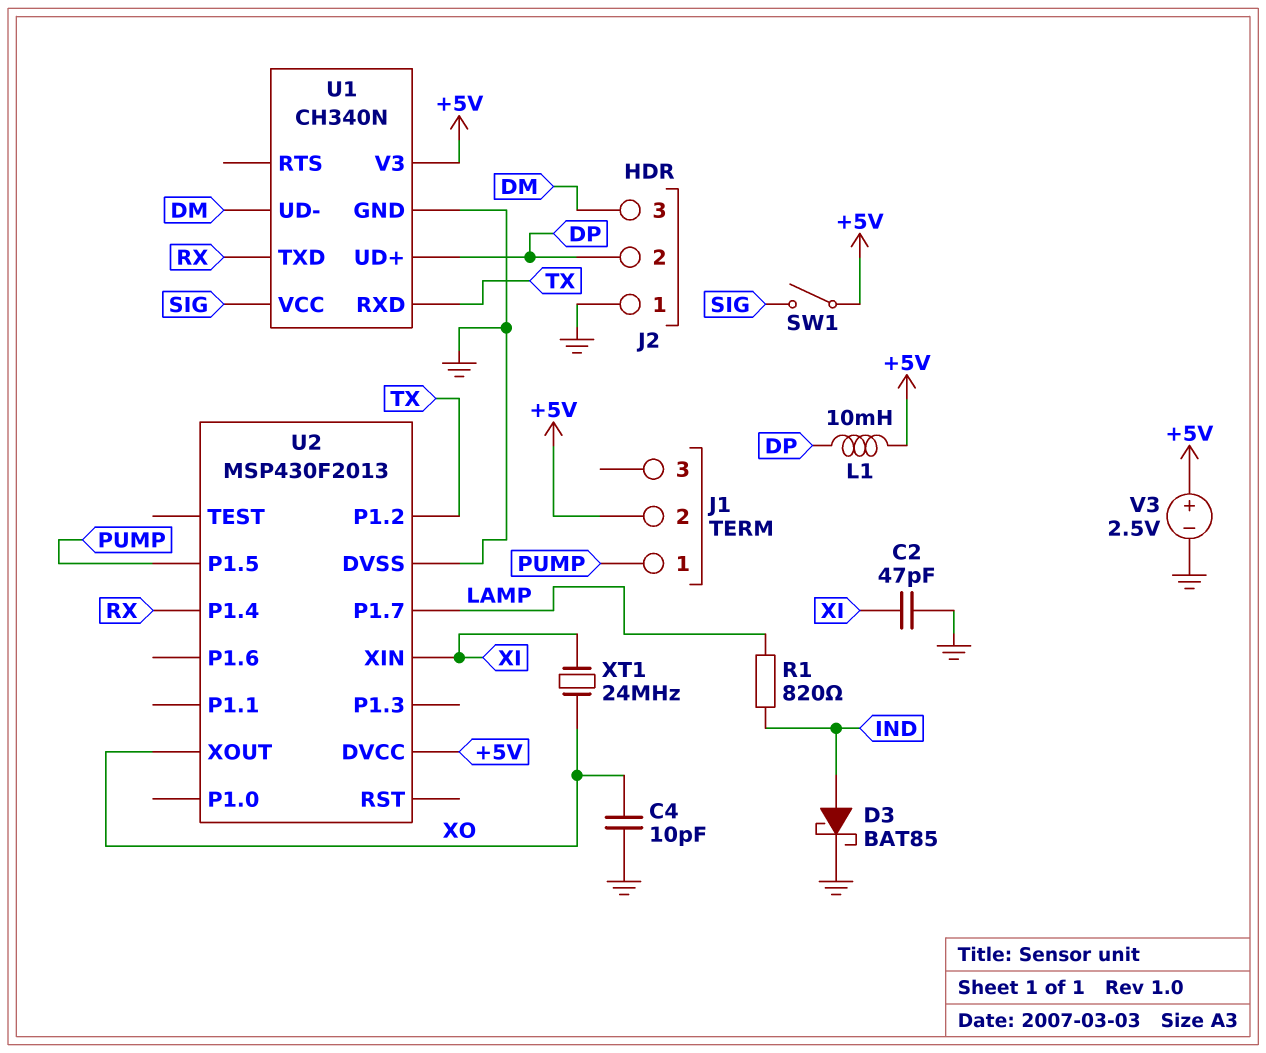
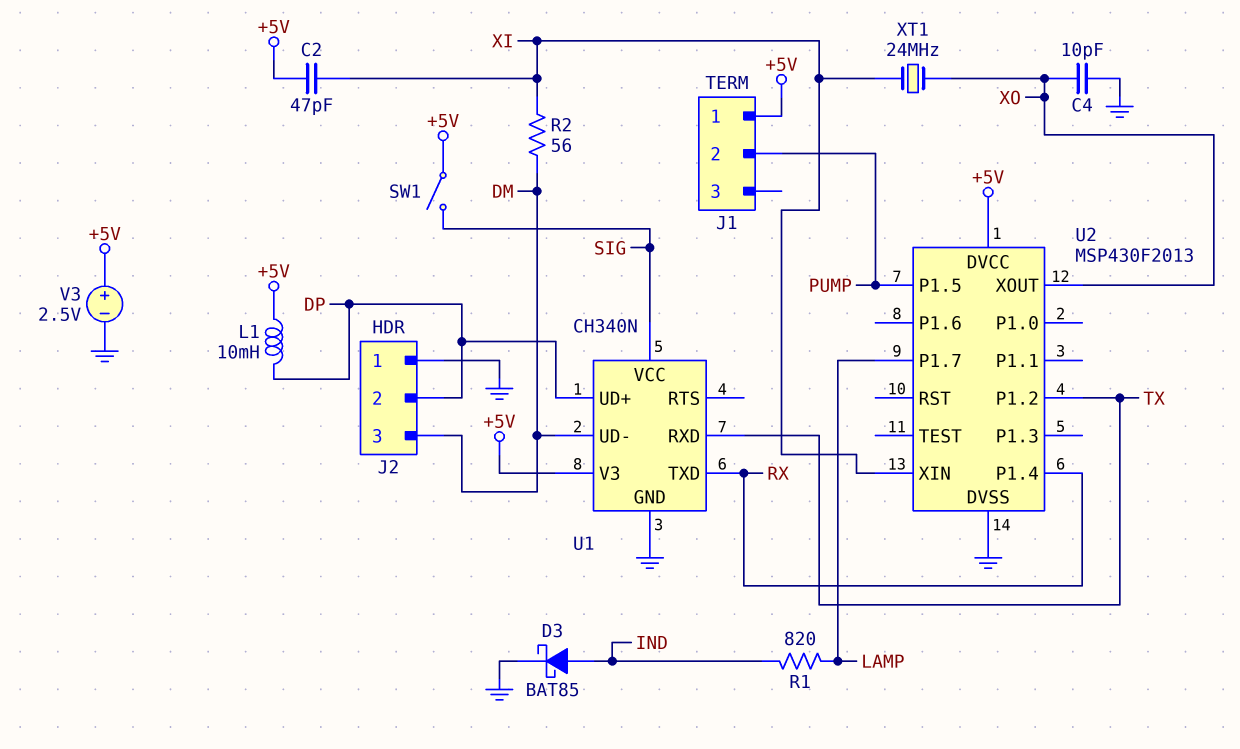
C2: 47pF (GND, XI) -> 47pF (+5V, XI)
J1 pin 1: PUMP -> +5V
J1 pin 2: +5V -> PUMP
R2: none -> 56 (DM, XI)

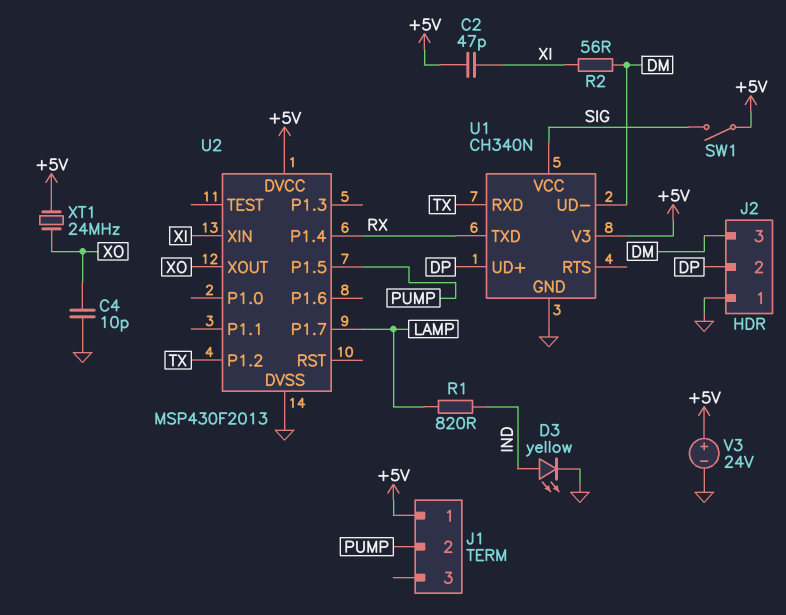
D3: schottky BAT85 (A IND, K GND) -> LED yellow (A IND, K GND)
L1: 10mH (+5V, DP) -> none
V3: 2.5V (plus +5V, minus GND) -> 24V (plus +5V, minus GND)
XT1: 24MHz (XI, XO) -> 24MHz (+5V, XO)

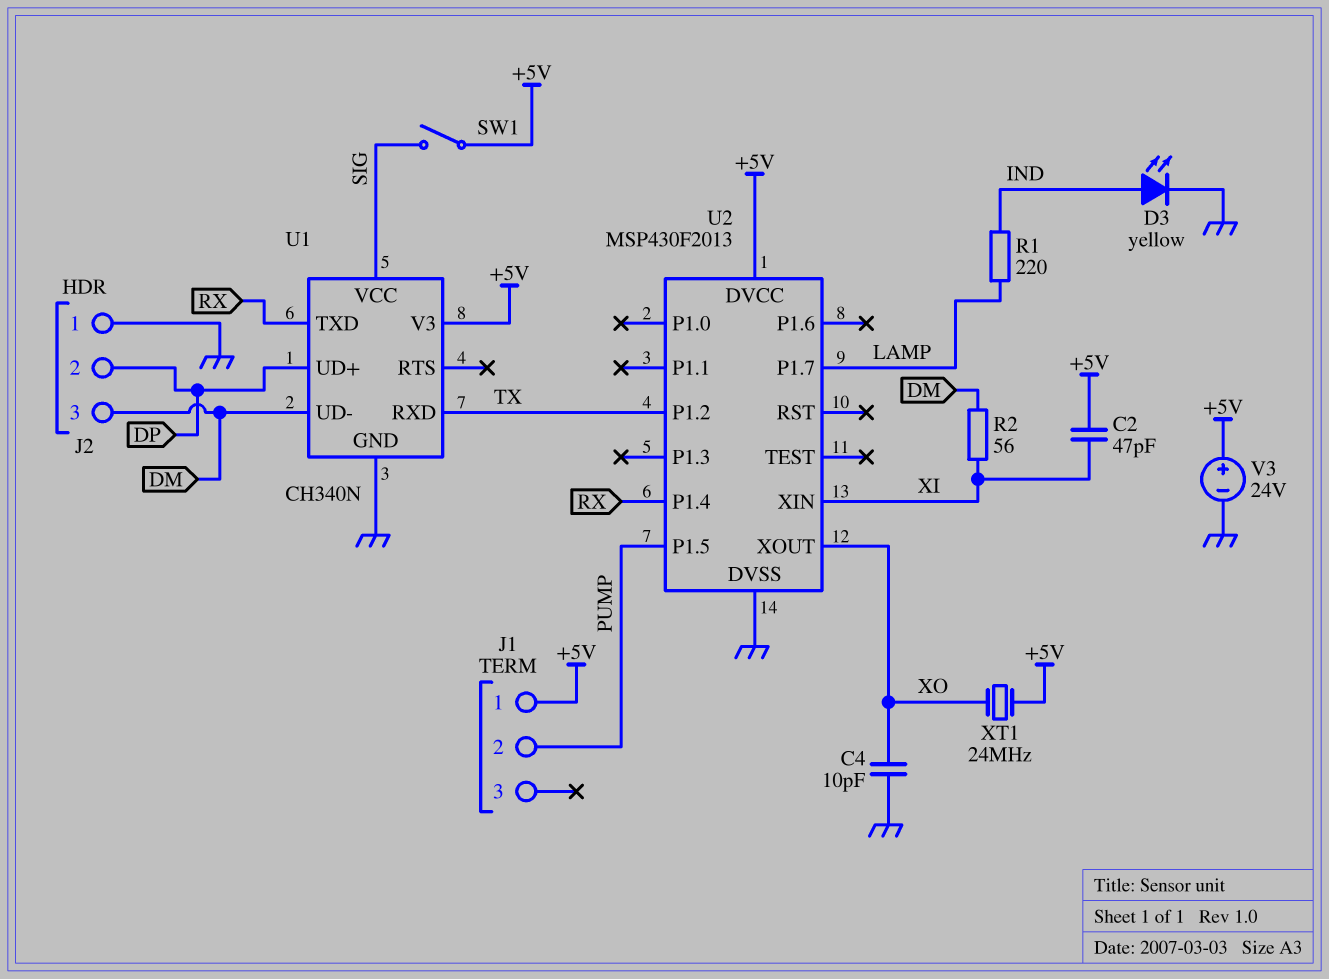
R1: 820 (IND, LAMP) -> 220 (IND, LAMP)

